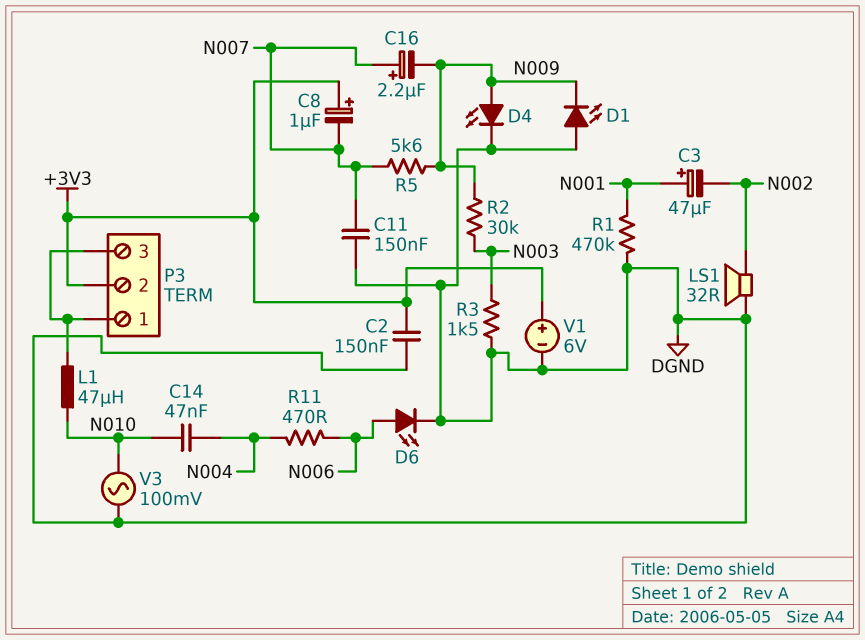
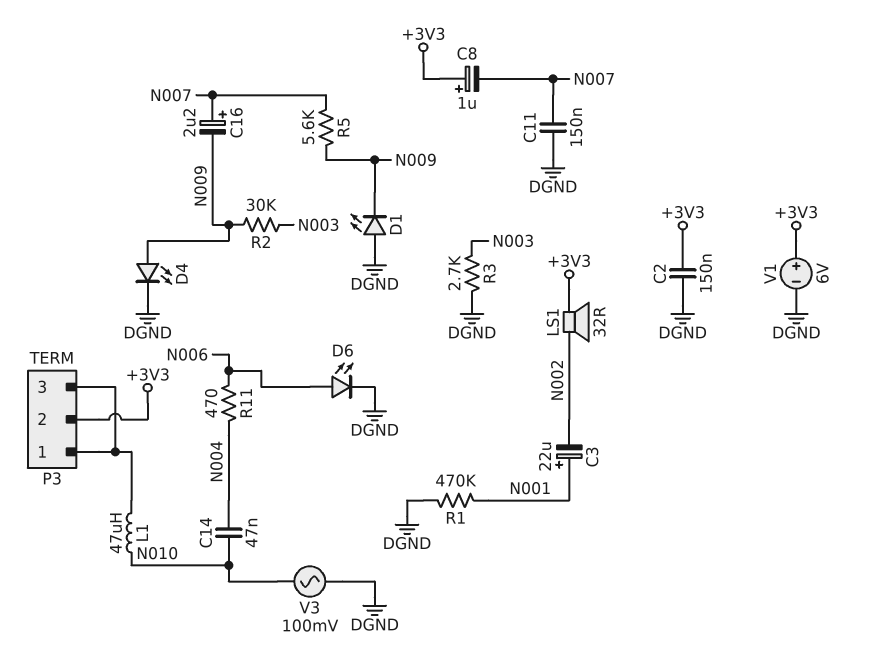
C3: 47uF (plus N001, minus N002) -> 22uF (plus N001, minus N002)
LS1: speaker 32R (DGND, N002) -> speaker 32R (+3V3, N002)
R3: 1.5k (DGND, N003) -> 2.7k (DGND, N003)

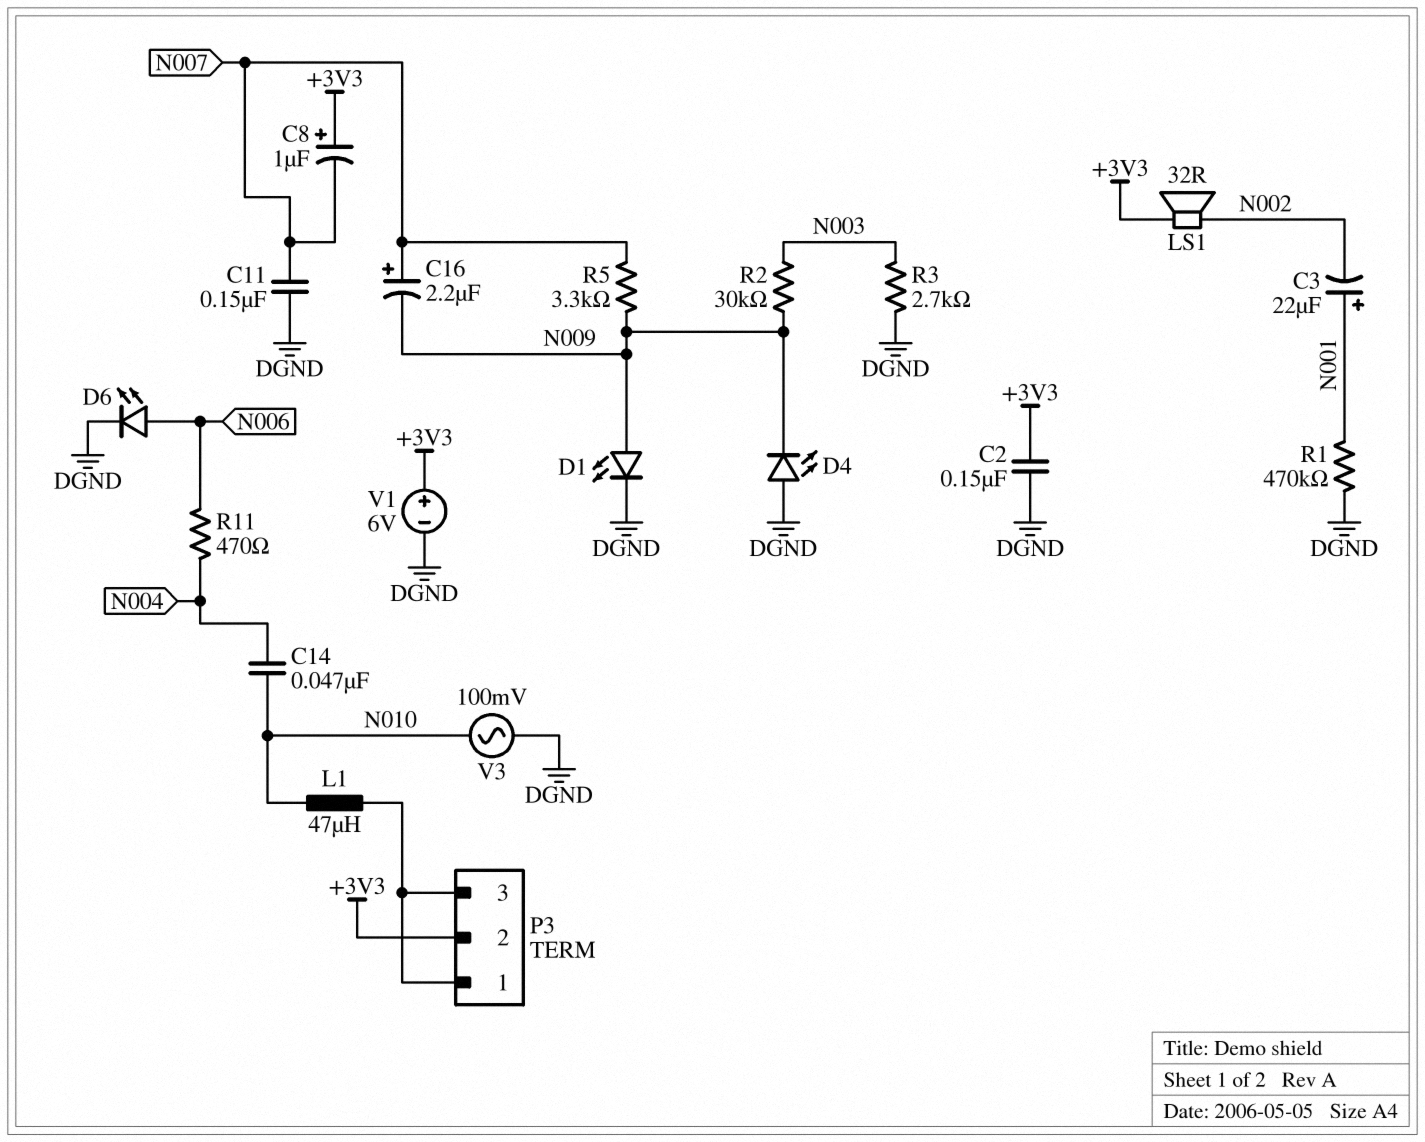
D1: LED (A DGND, K N009) -> LED (A N009, K DGND)
D4: LED (A N009, K DGND) -> LED (A DGND, K N009)
R5: 5.6k (N007, N009) -> 3.3k (N007, N009)

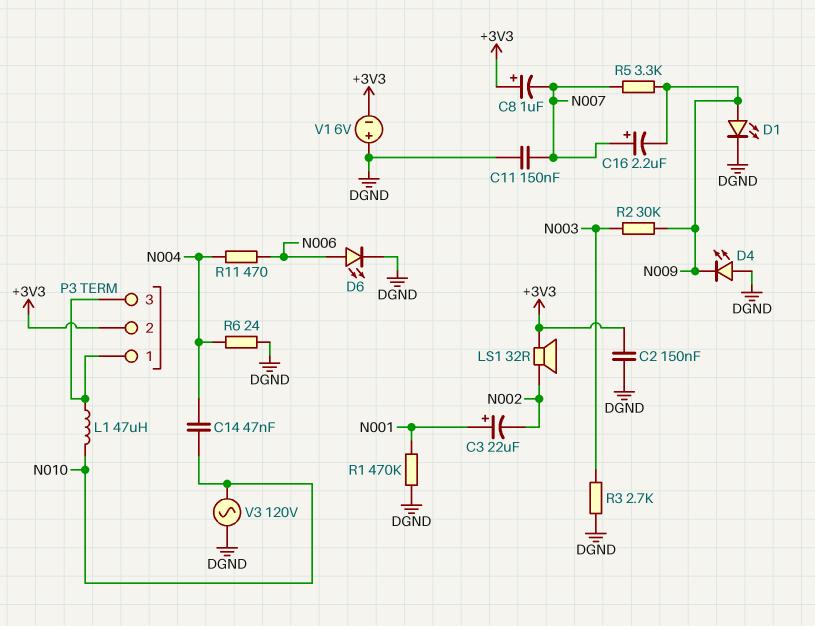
R6: none -> 24 (DGND, N004)
V1: 6V (plus +3V3, minus DGND) -> 6V (plus DGND, minus +3V3)
V3: AC 100mV (DGND, N010) -> AC 120V (DGND, N010)

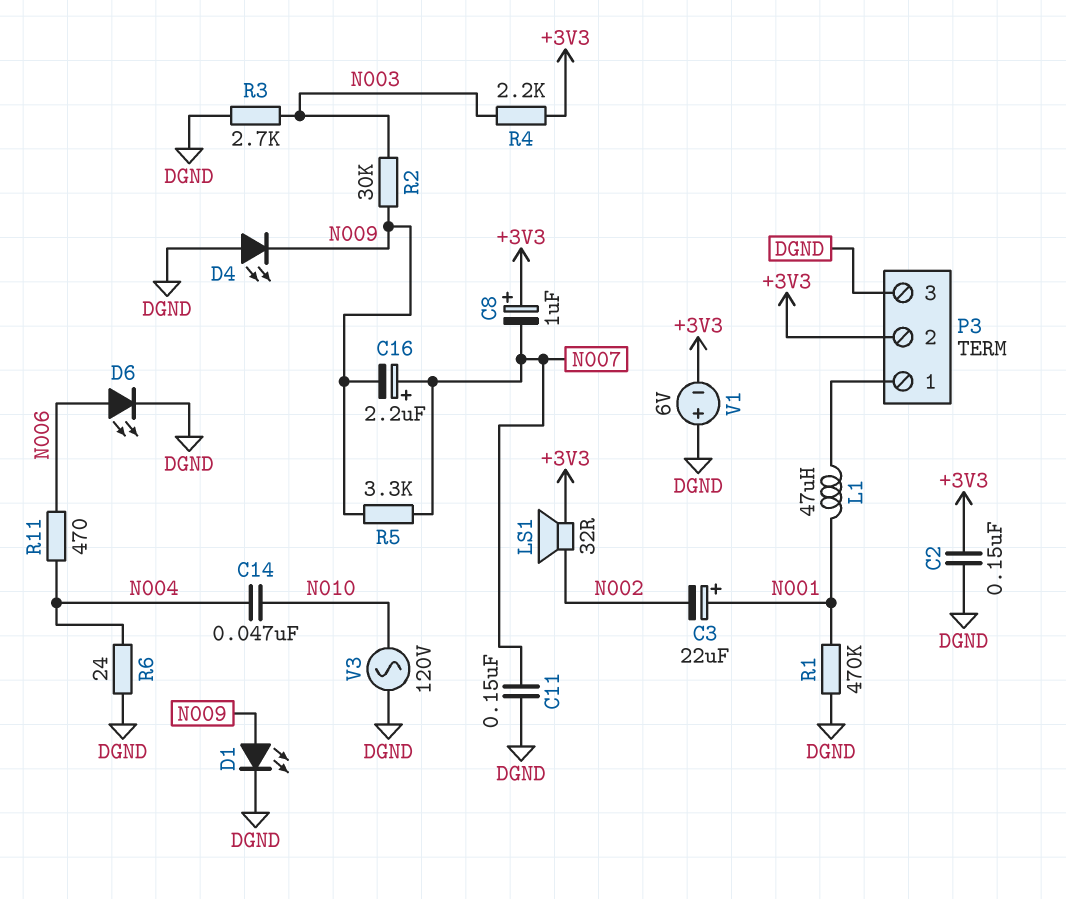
L1: 47uH (N010, P3/1) -> 47uH (N001, P3/1)
P3 pin 3: P3/1 -> DGND
R4: none -> 2.2k (+3V3, N003)

